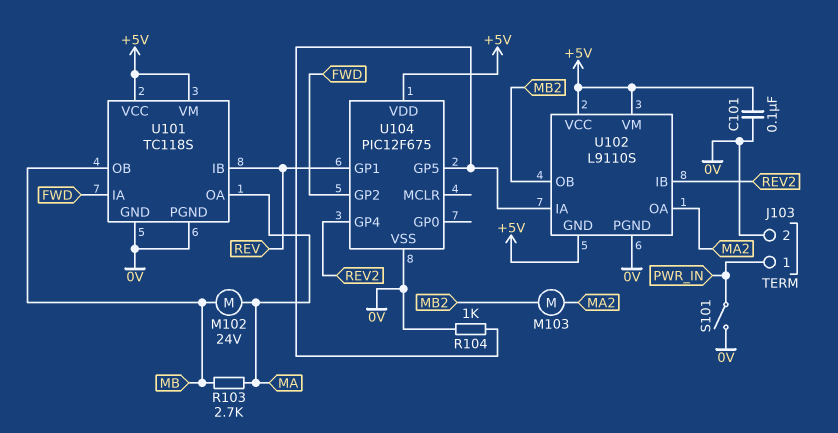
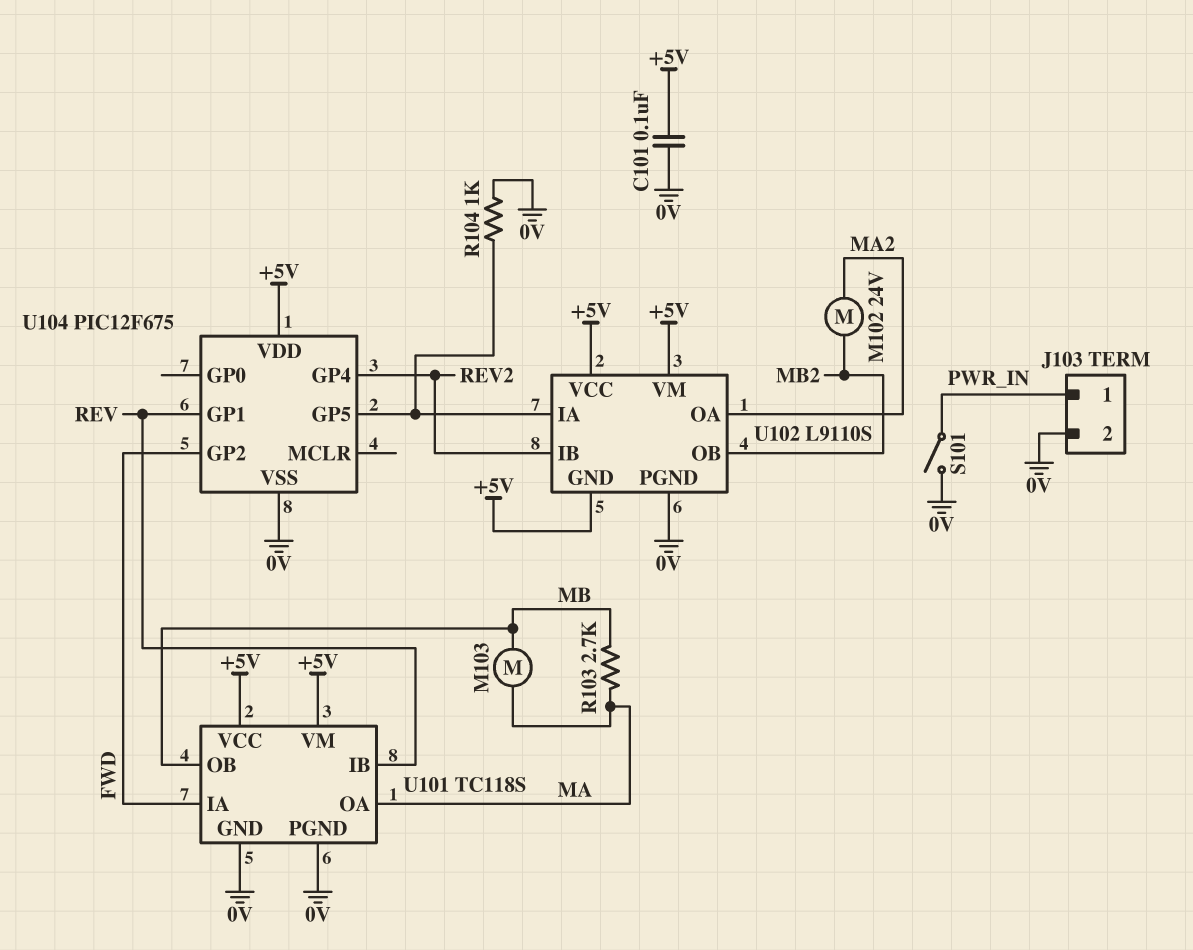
M102: motor 24V (MA, MB) -> motor 24V (MA2, MB2)
M103: motor (MA2, MB2) -> motor (MA, MB)

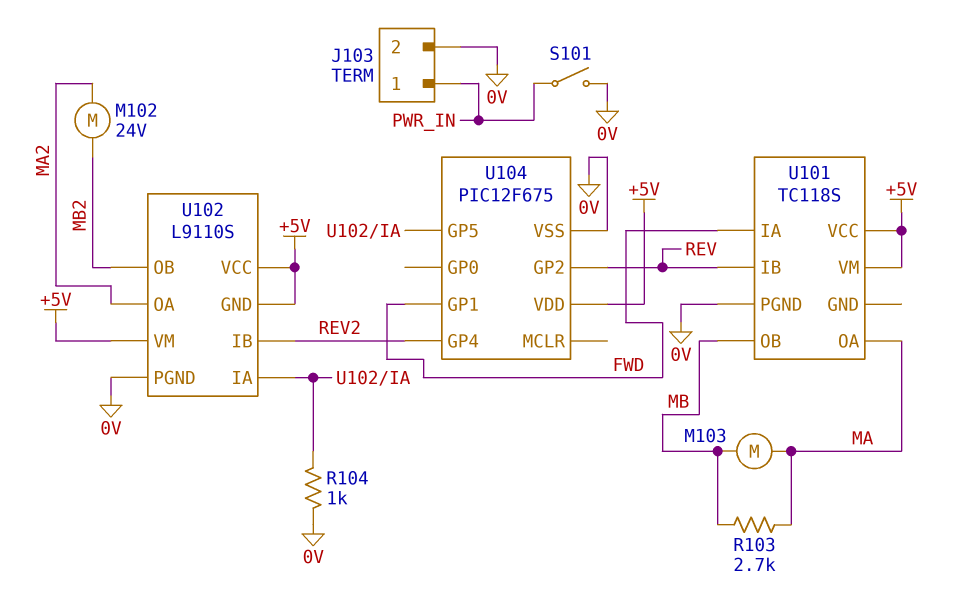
C101: 100nF (+5V, 0V) -> none
U101 pin GND: 0V -> none
U104 pin GP1: REV -> FWD
U104 pin GP2: FWD -> REV

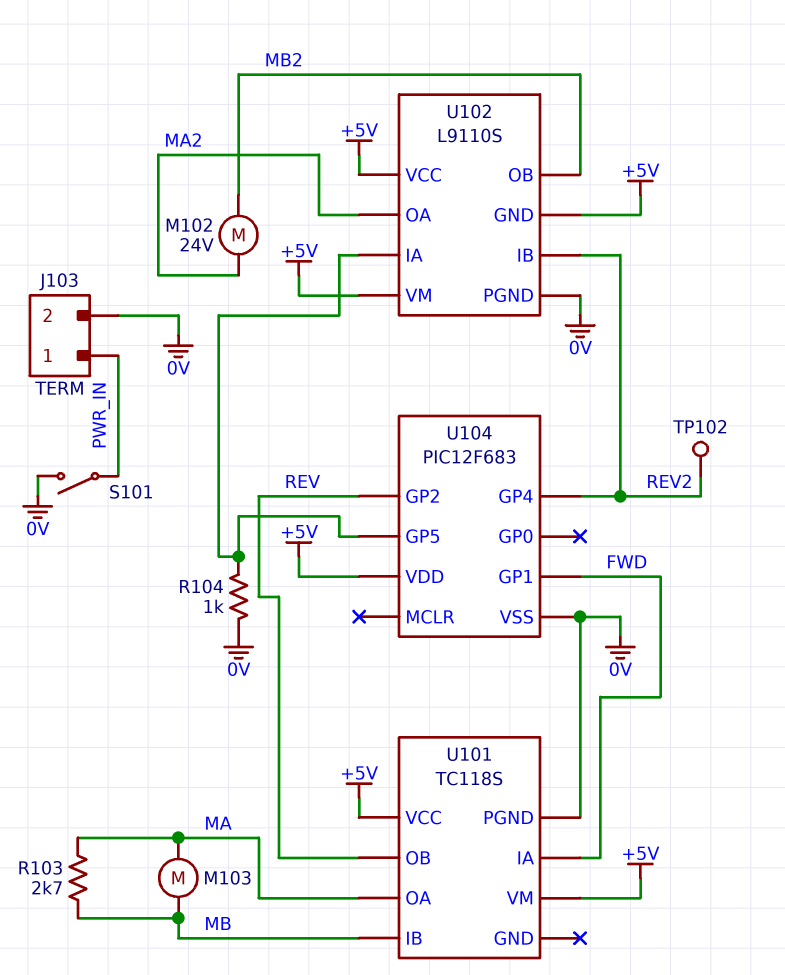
TP102: none -> test point (REV2)
U101 pin IB: REV -> MB
U101 pin OB: MB -> REV
U104: PIC12F675 -> PIC12F683

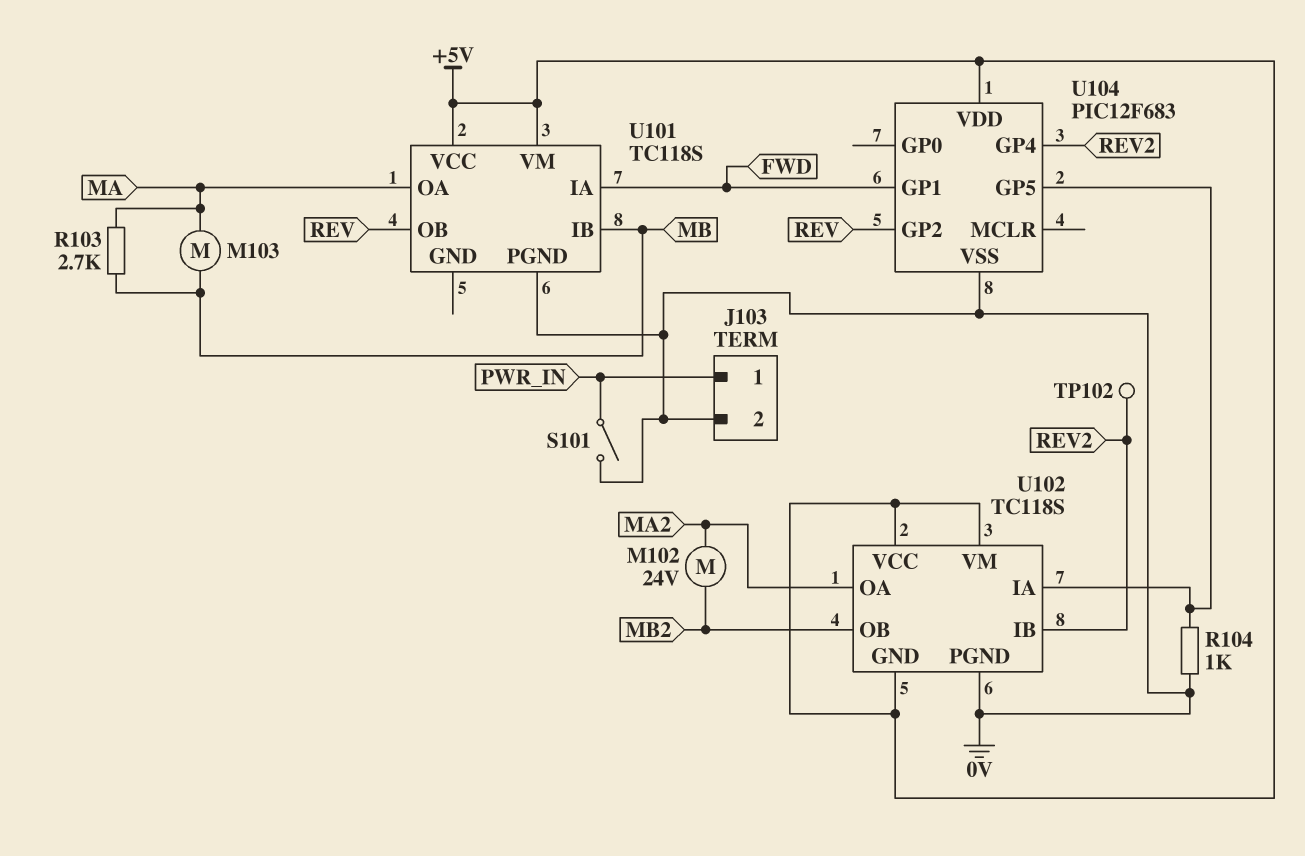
U102: L9110S -> TC118S

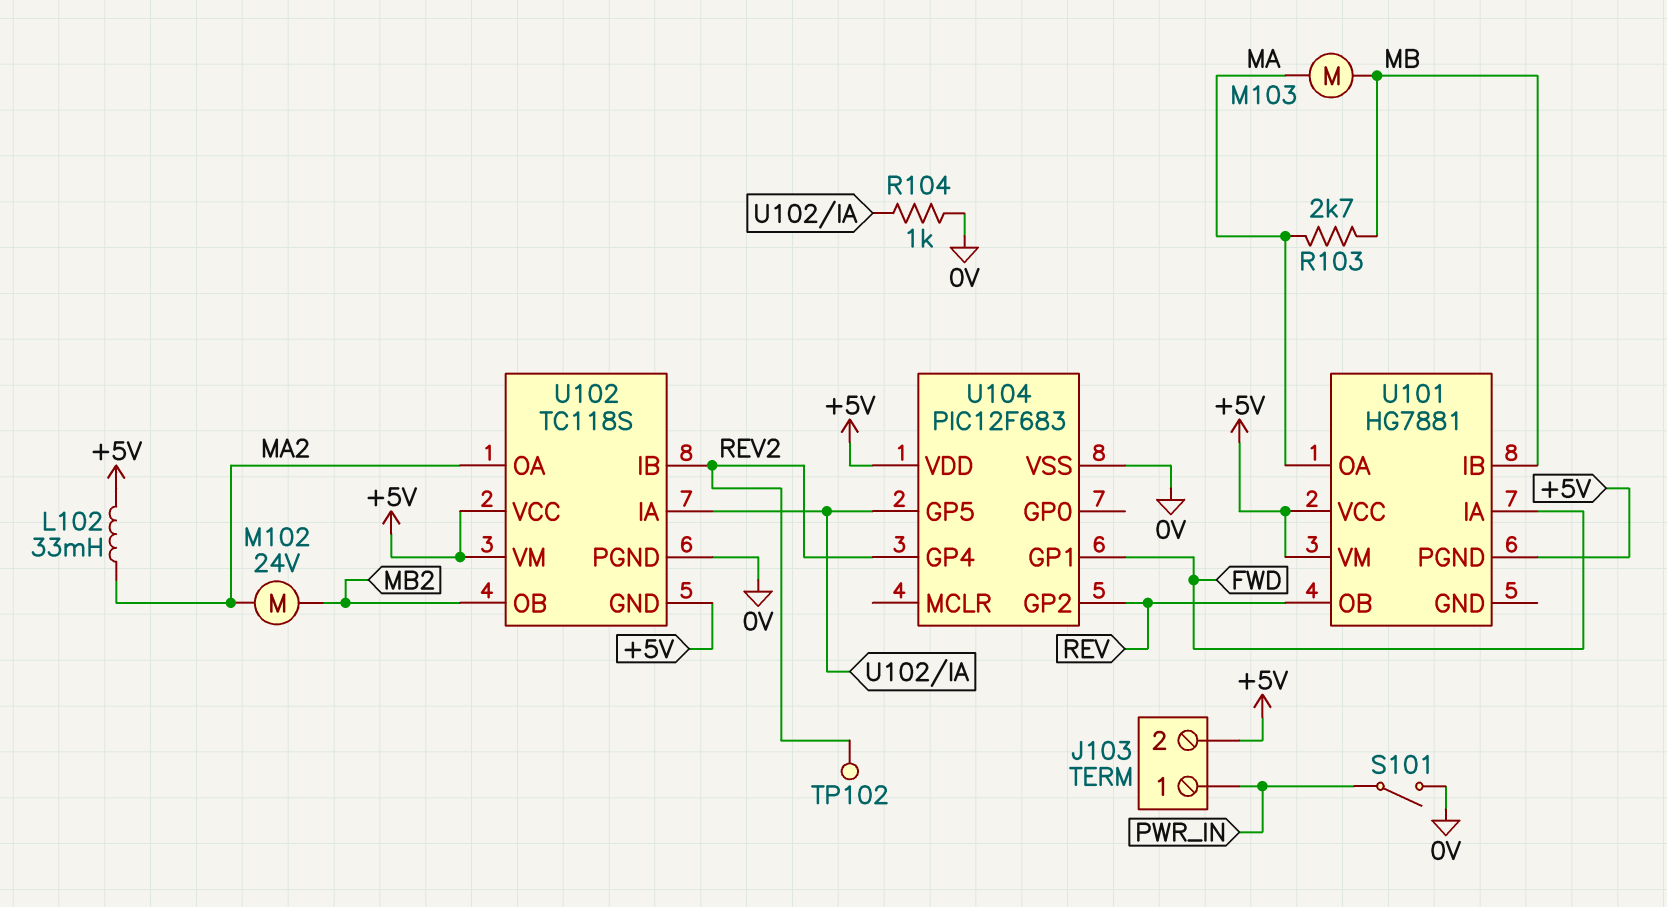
J103 pin 2: 0V -> +5V
L102: none -> 33mH (+5V, MA2)
U101: TC118S -> HG7881
U101 pin PGND: 0V -> +5V

